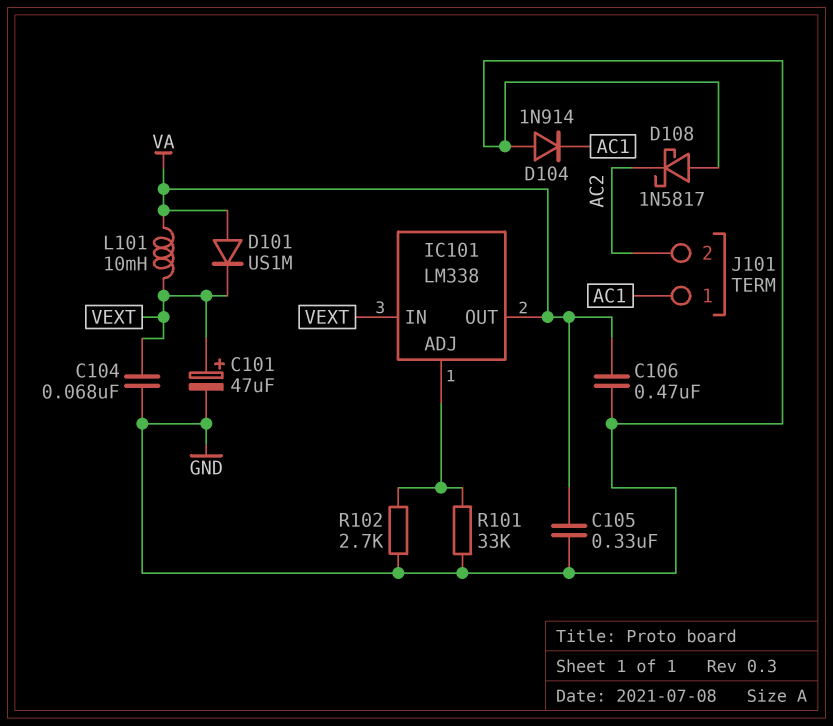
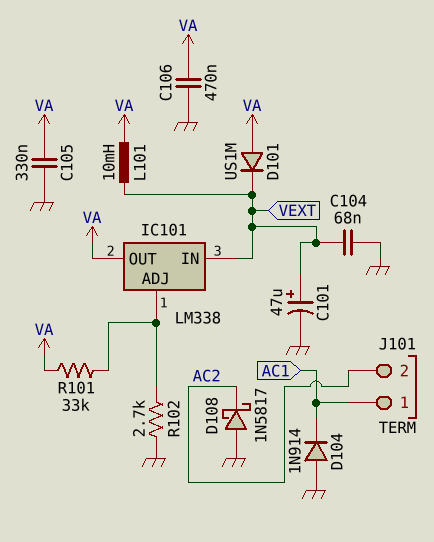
R101: 33k (GND, IC101/ADJ) -> 33k (IC101/ADJ, VA)

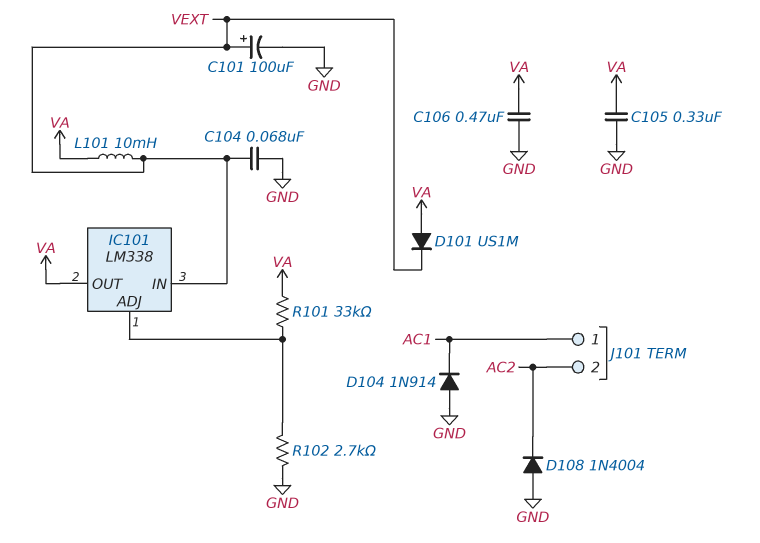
C101: 47uF (plus VEXT, minus GND) -> 100uF (plus VEXT, minus GND)
D108: schottky 1N5817 (A GND, K AC2) -> diode 1N4004 (A GND, K AC2)

